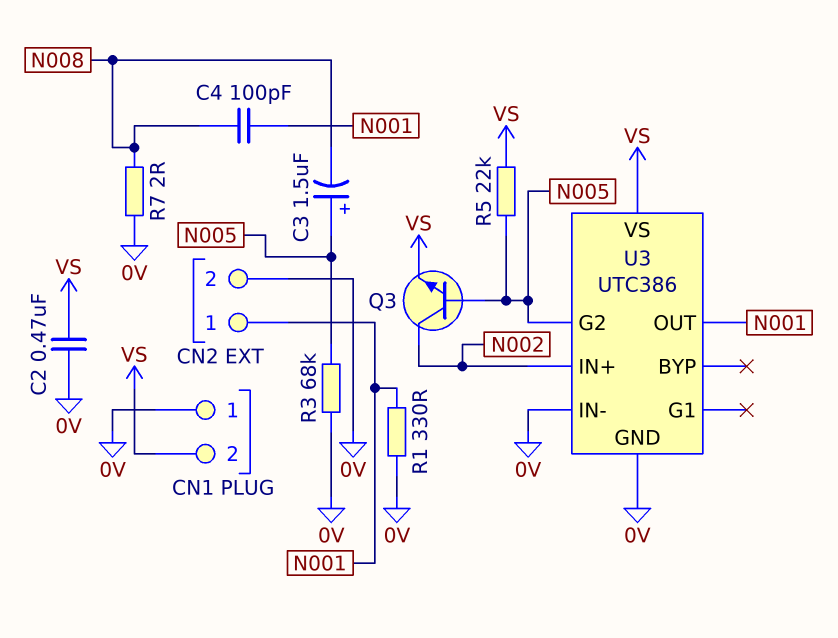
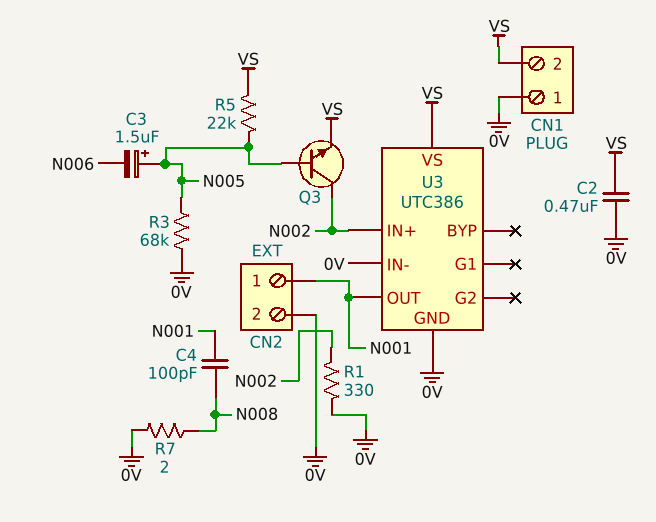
C3: 1.5uF (plus N005, minus N008) -> 1.5uF (plus N005, minus N006)
R1: 330 (0V, N001) -> 330 (0V, N002)
U3 pin G2: N005 -> none

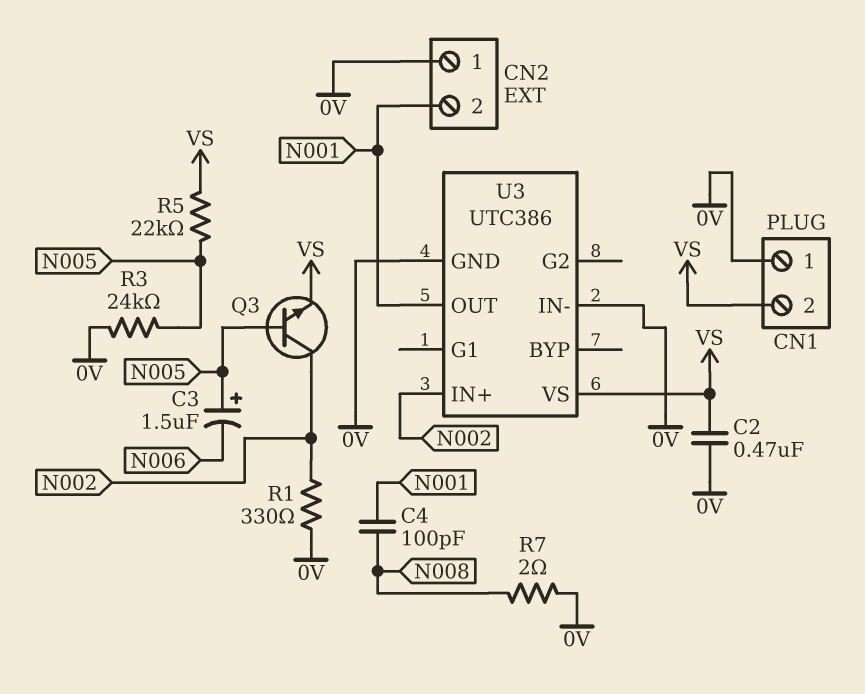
CN2 pin 1: N001 -> 0V
CN2 pin 2: 0V -> N001
R3: 68k (0V, N005) -> 24k (0V, N005)

